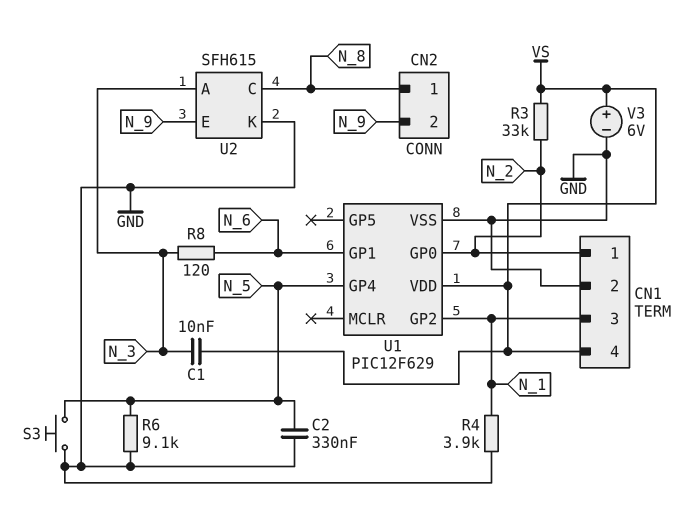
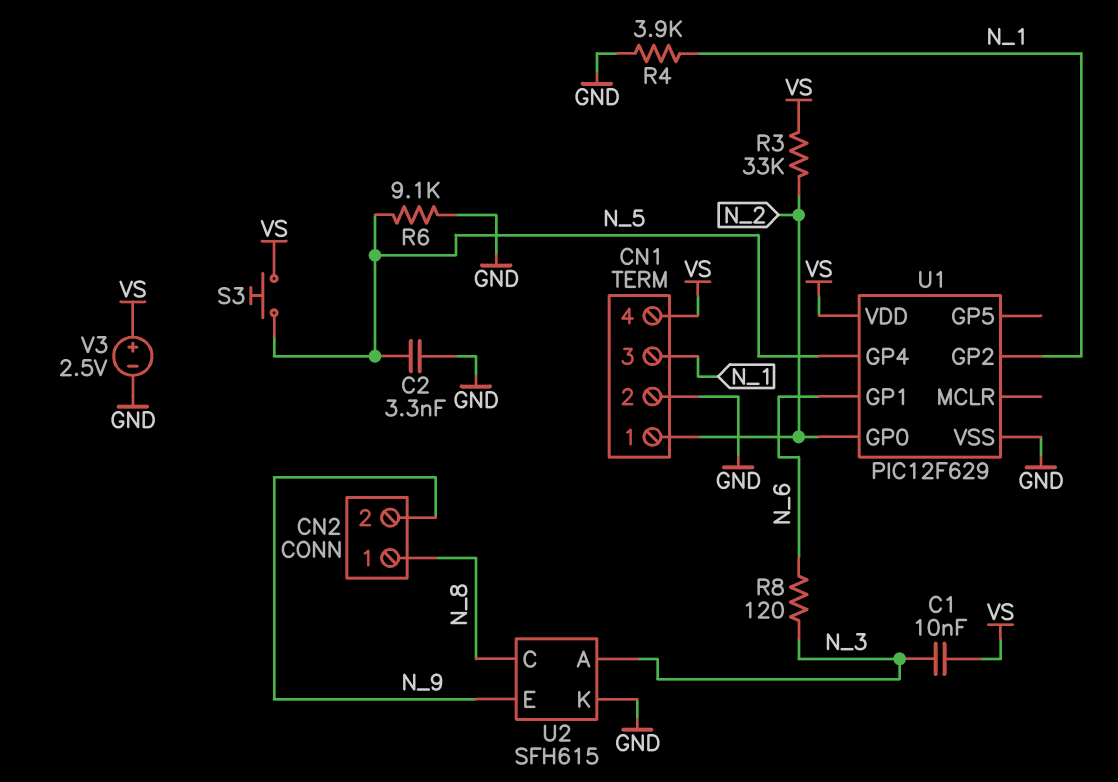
C2: 330nF (GND, N_5) -> 3.3nF (GND, N_5)
S3: button (GND, N_5) -> button (N_5, VS)
V3: 6V (plus VS, minus GND) -> 2.5V (plus VS, minus GND)

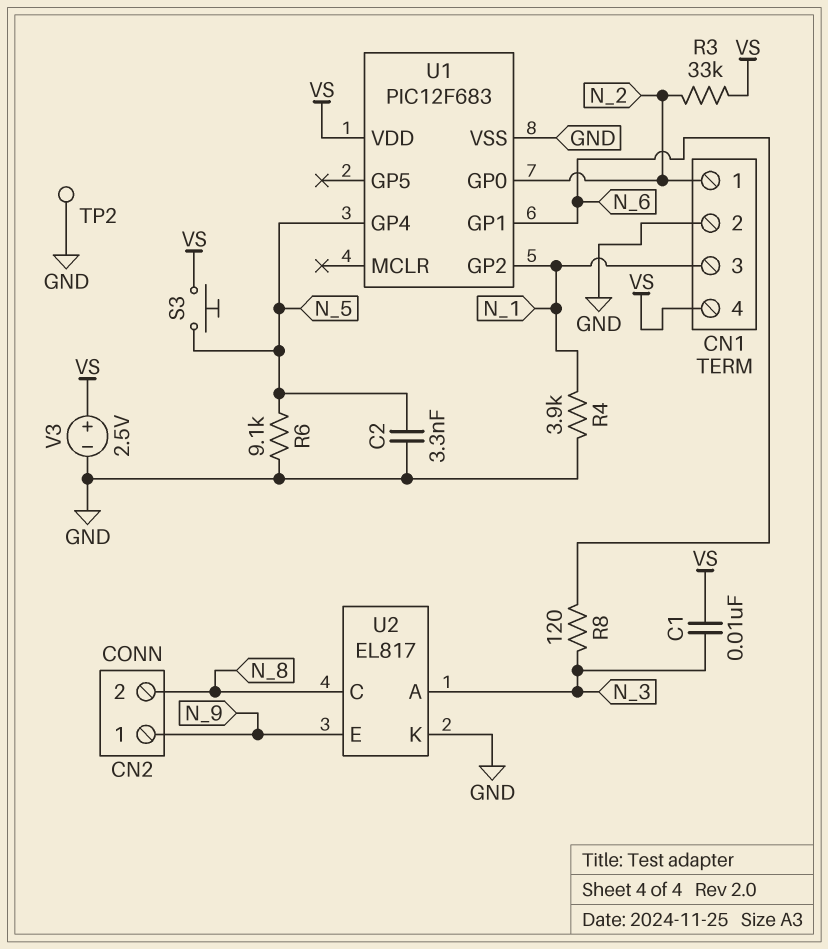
CN2 pin 1: N_8 -> N_9
CN2 pin 2: N_9 -> N_8
TP2: none -> test point (GND)
U1: PIC12F629 -> PIC12F683
U2: SFH615 -> EL817

